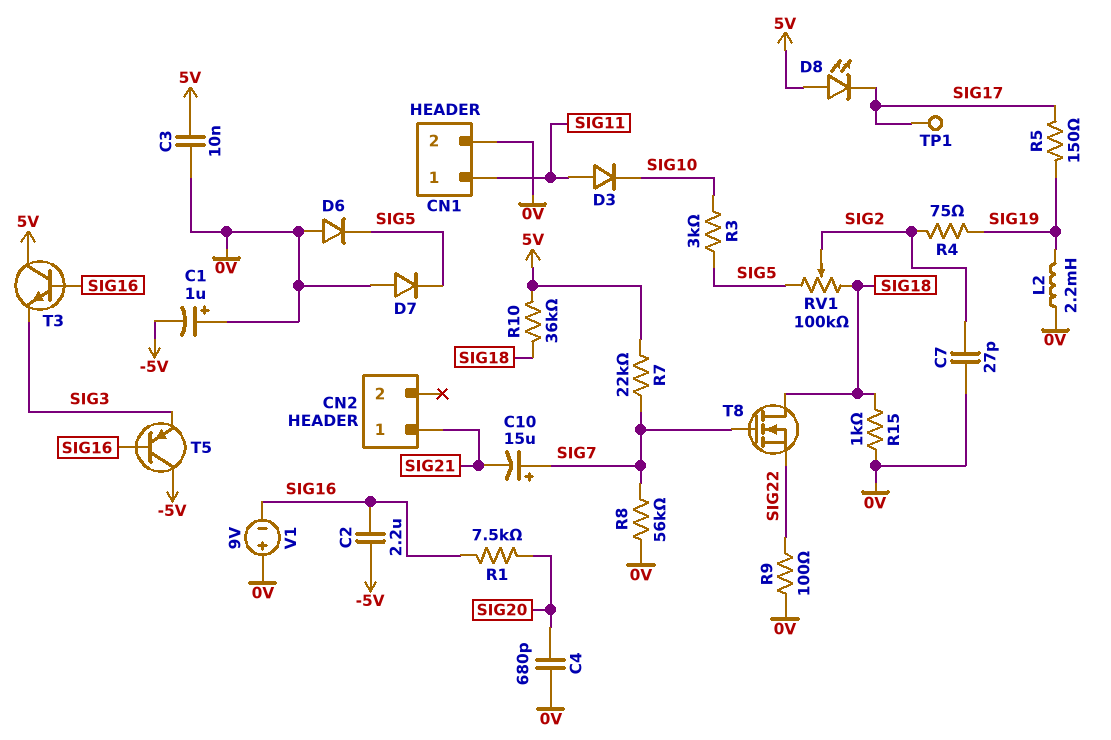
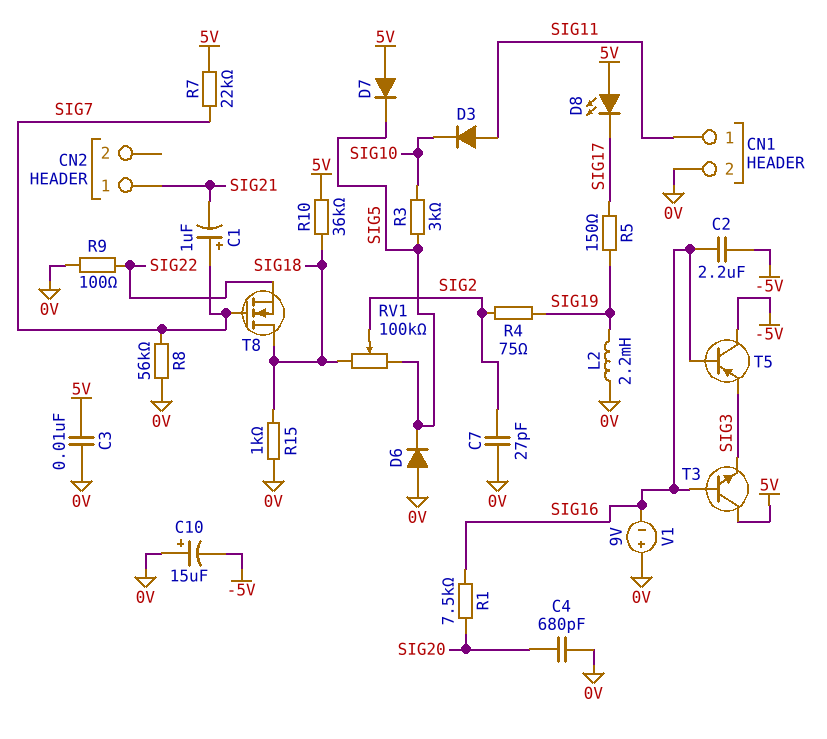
C1: 1uF (plus 0V, minus -5V) -> 1uF (plus SIG7, minus SIG21)
C10: 15uF (plus SIG7, minus SIG21) -> 15uF (plus 0V, minus -5V)
D7: diode (A 0V, K SIG5) -> diode (A 5V, K SIG5)
TP1: test point (SIG17) -> none

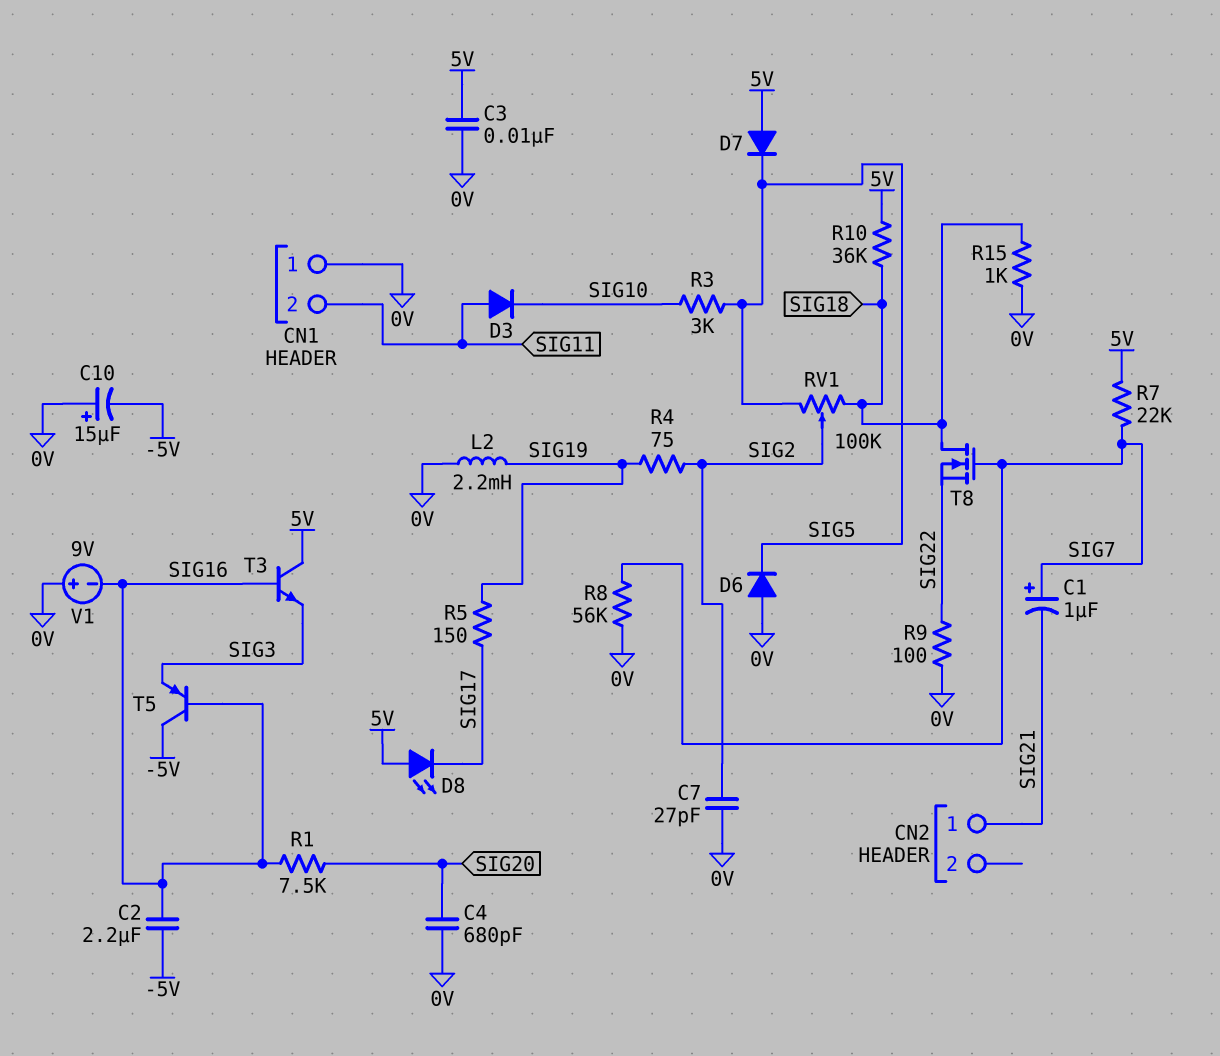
CN1 pin 1: SIG11 -> 0V
CN1 pin 2: 0V -> SIG11

